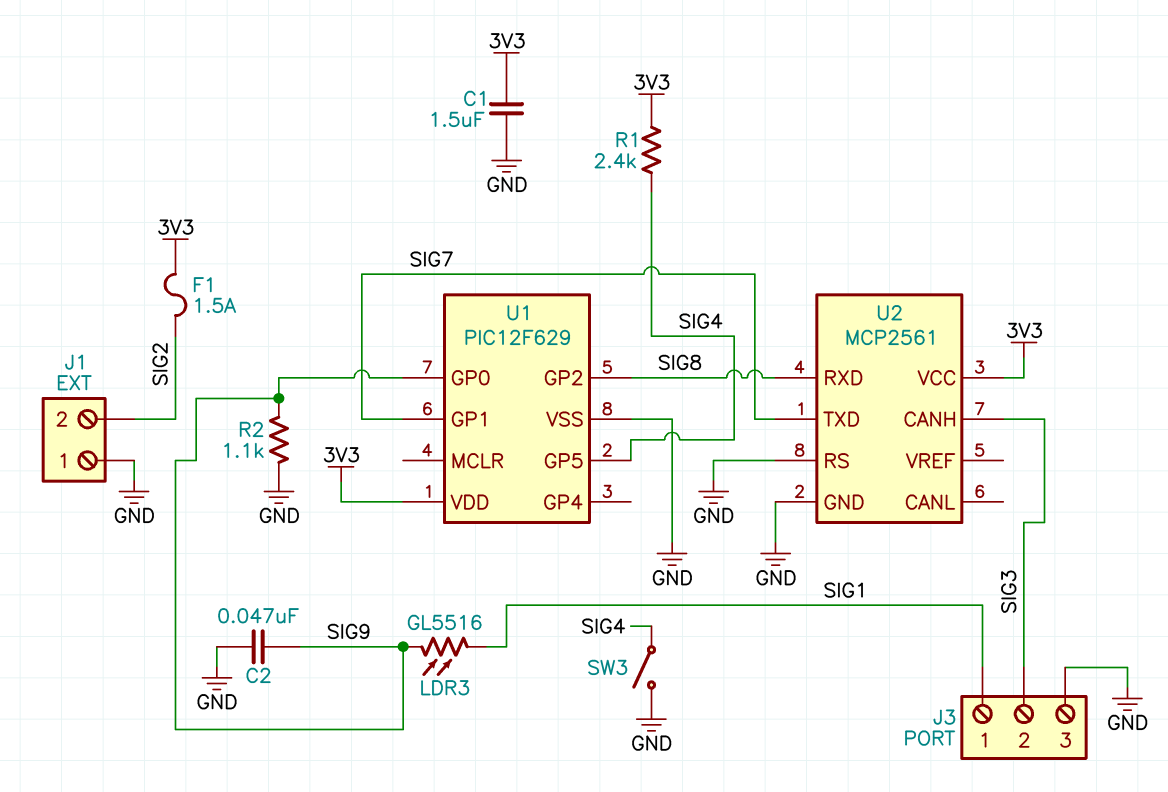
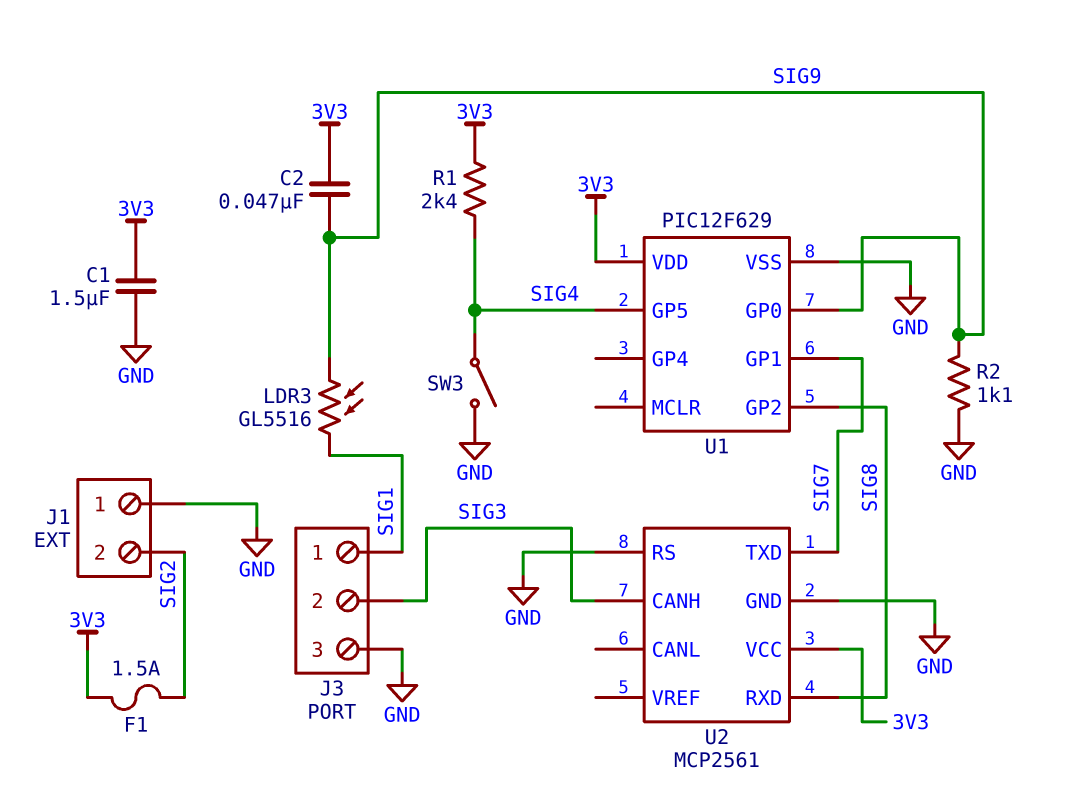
C2: 47nF (GND, SIG9) -> 47nF (3V3, SIG9)

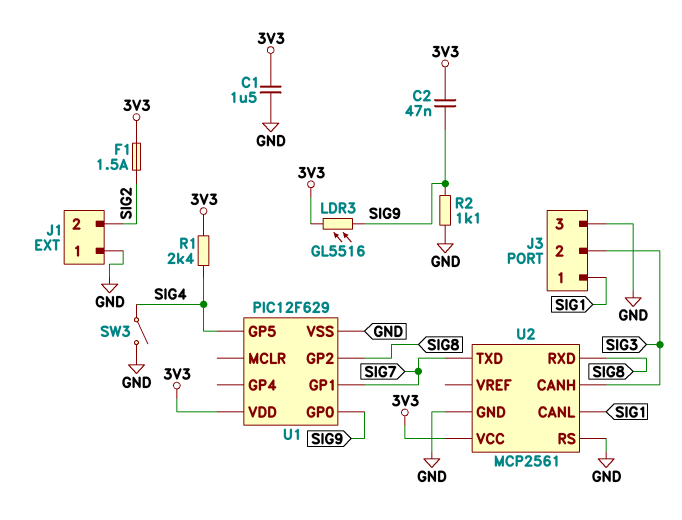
LDR3: GL5516 (SIG1, SIG9) -> GL5516 (3V3, SIG9)
U2 pin CANL: none -> SIG1

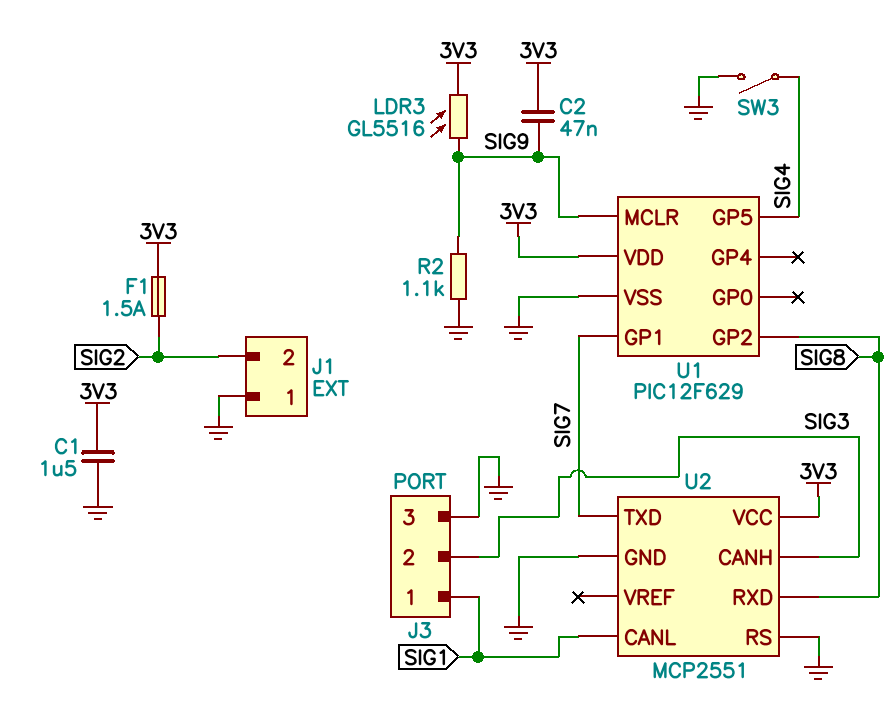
R1: 2.4k (3V3, SIG4) -> none
U1 pin GP0: SIG9 -> none
U1 pin MCLR: none -> SIG9
U2: MCP2561 -> MCP2551

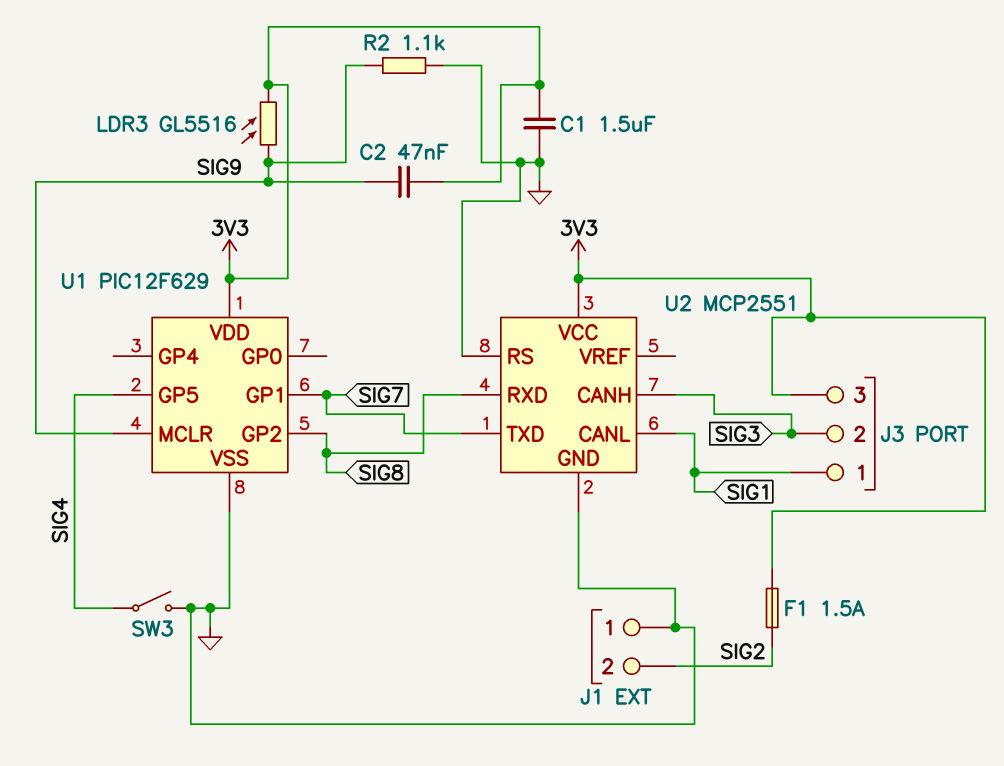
J3 pin 3: GND -> 3V3

